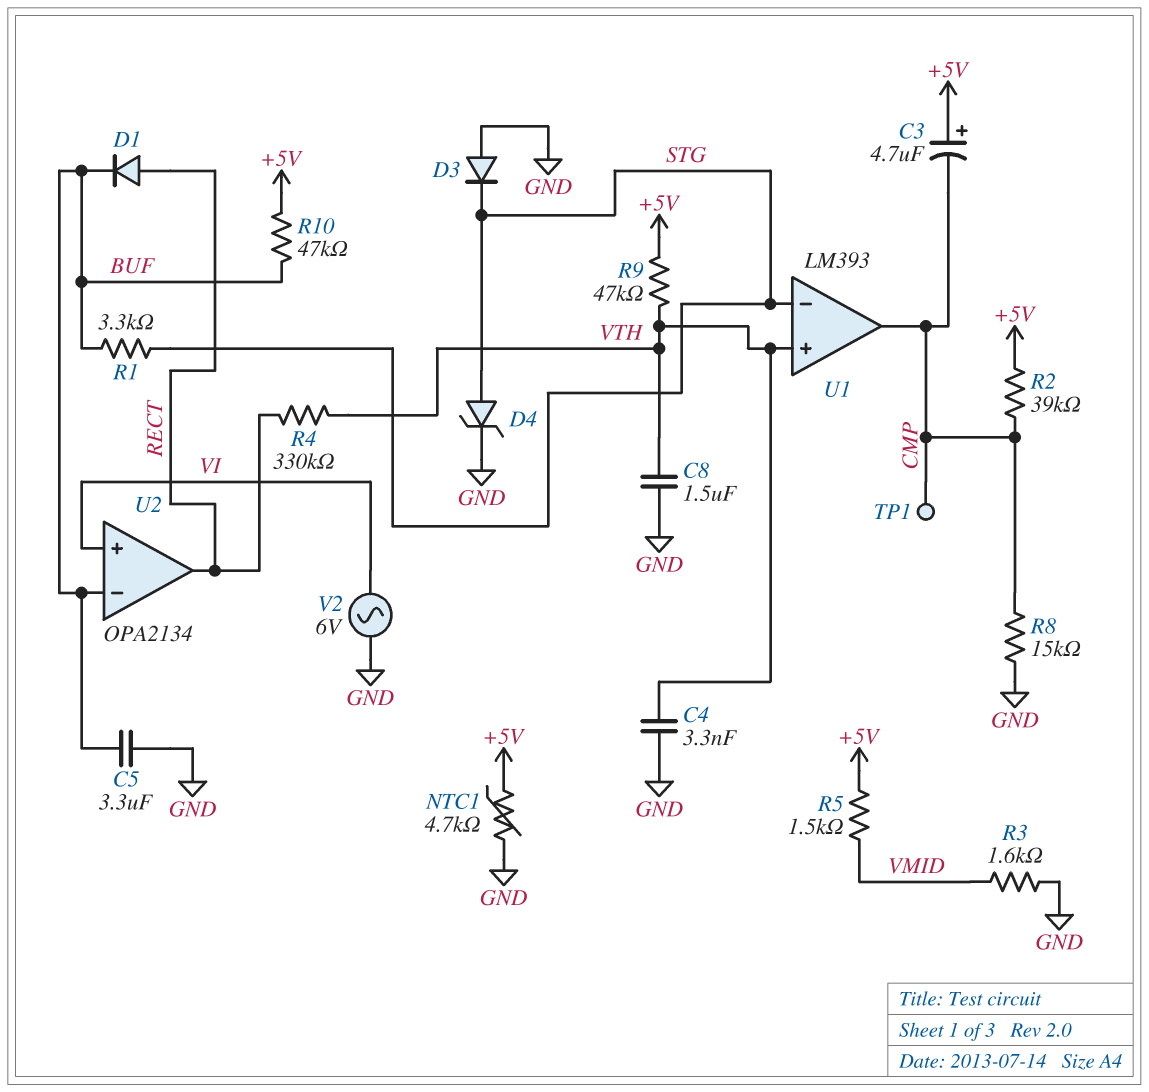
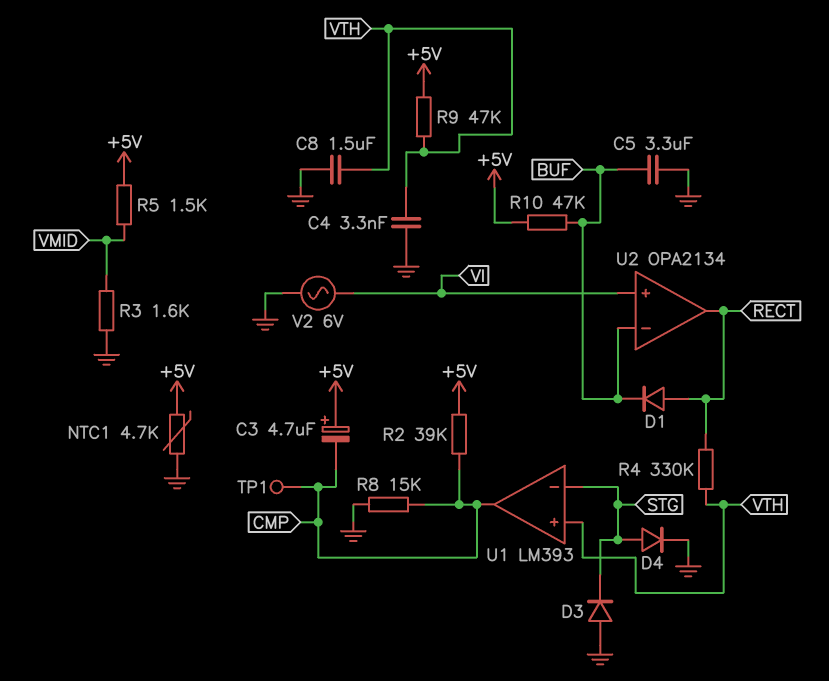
D4: zener (A STG, K GND) -> diode (A STG, K GND)
R1: 3.3k (BUF, STG) -> none

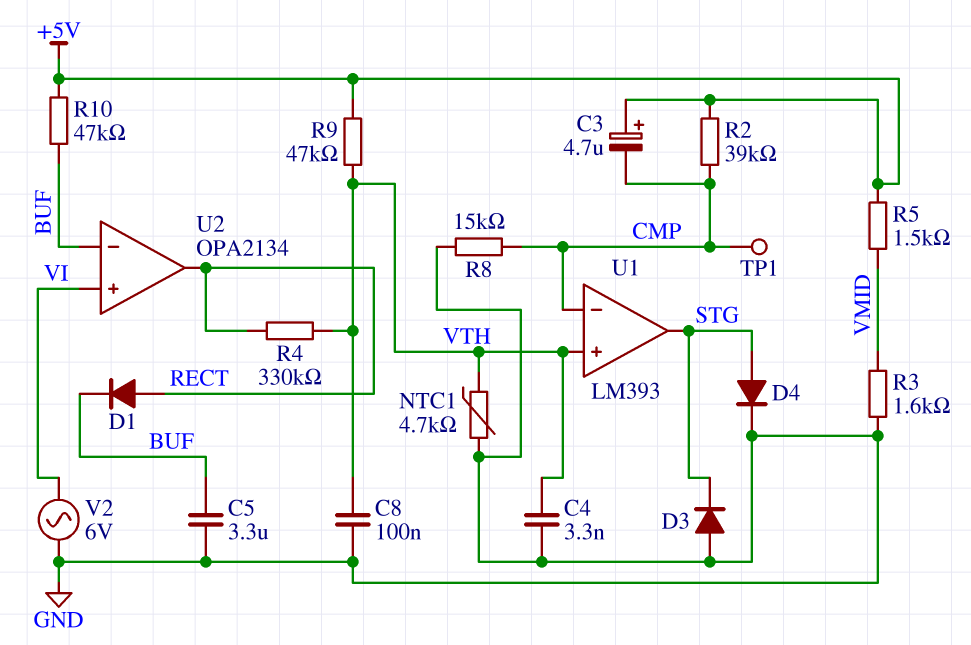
C8: 1.5uF (GND, VTH) -> 100nF (GND, VTH)
NTC1: 4.7k (+5V, GND) -> 4.7k (GND, VTH)
U1 pin in-: STG -> CMP
U1 pin out: CMP -> STG

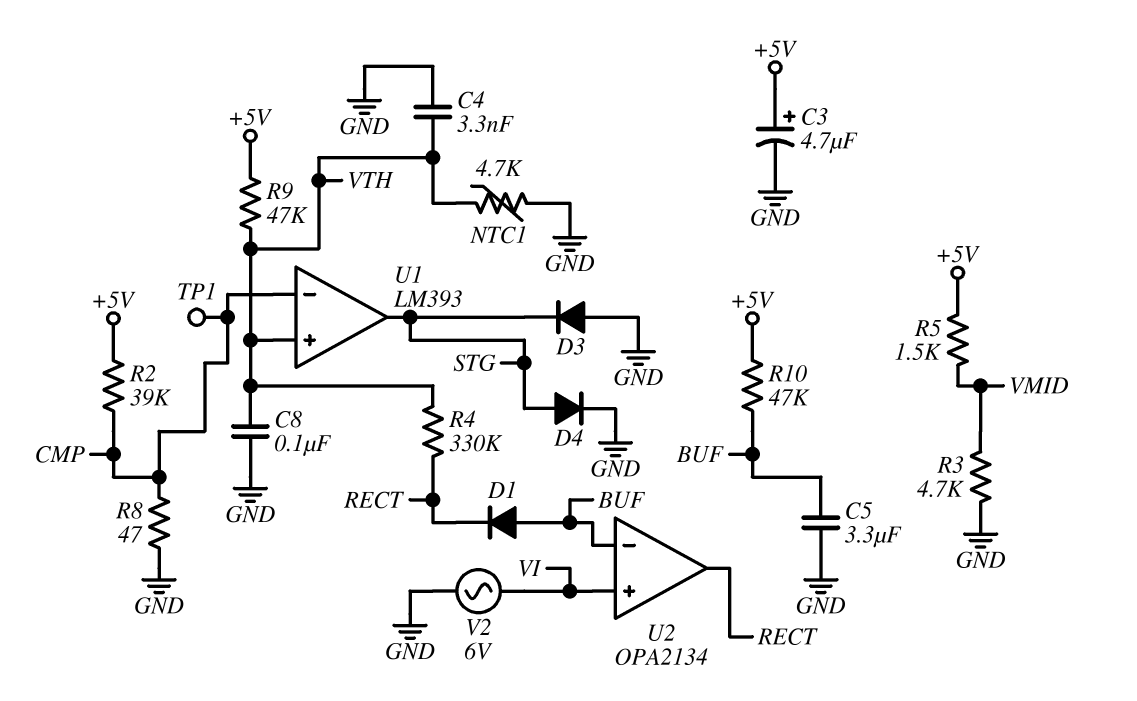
C3: 4.7uF (plus +5V, minus CMP) -> 4.7uF (plus +5V, minus GND)
D1: diode (A RECT, K BUF) -> diode (A BUF, K RECT)
R3: 1.6k (GND, VMID) -> 4.7k (GND, VMID)
R8: 15k (CMP, GND) -> 47 (CMP, GND)

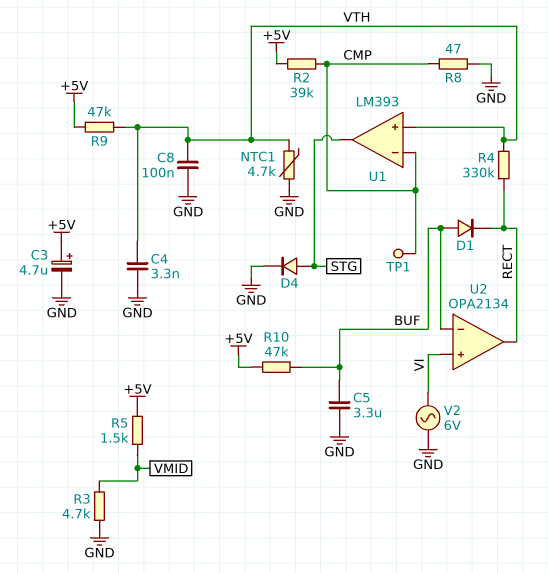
D3: diode (A GND, K STG) -> none

